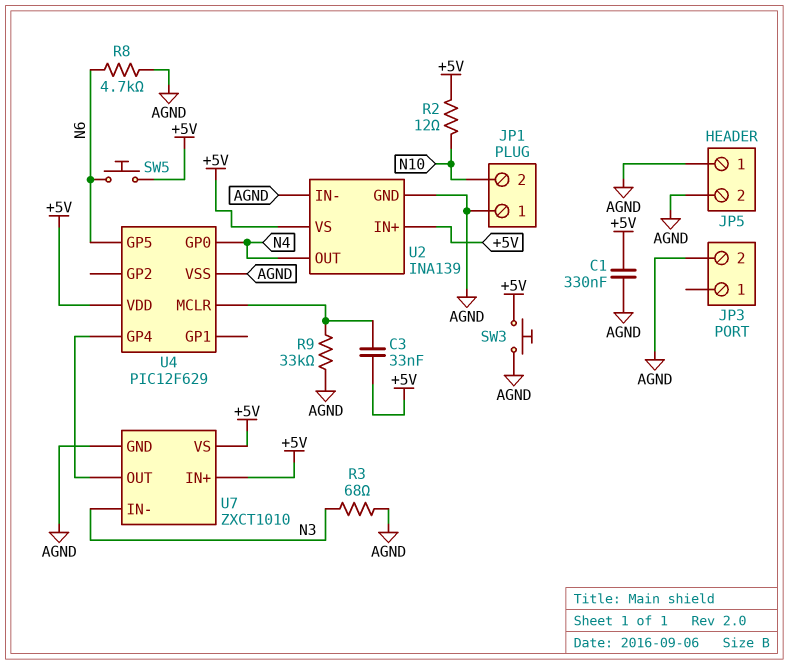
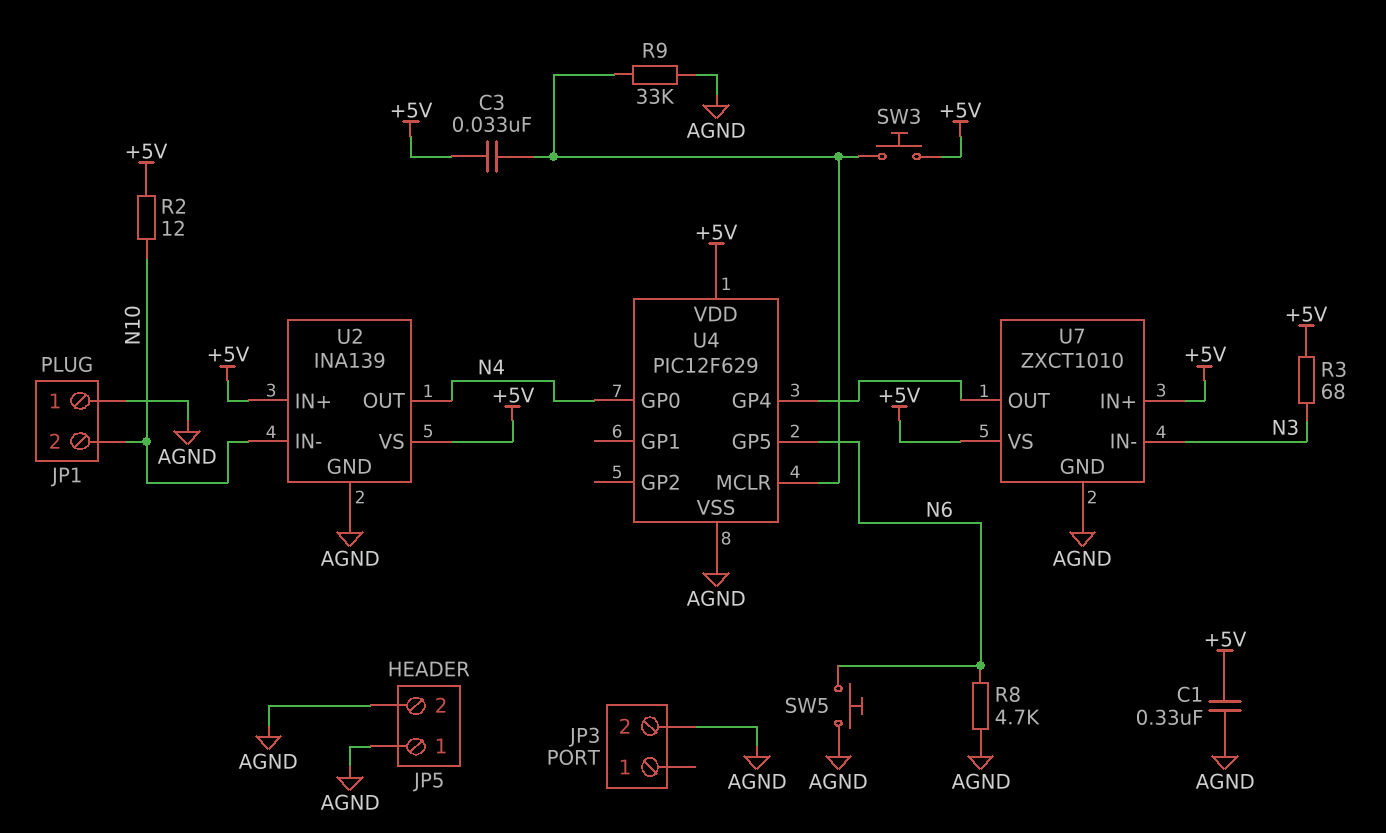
R3: 68 (AGND, N3) -> 68 (+5V, N3)
SW3: button (+5V, AGND) -> button (+5V, U4/MCLR)
SW5: button (+5V, N6) -> button (AGND, N6)
U2 pin IN-: AGND -> N10

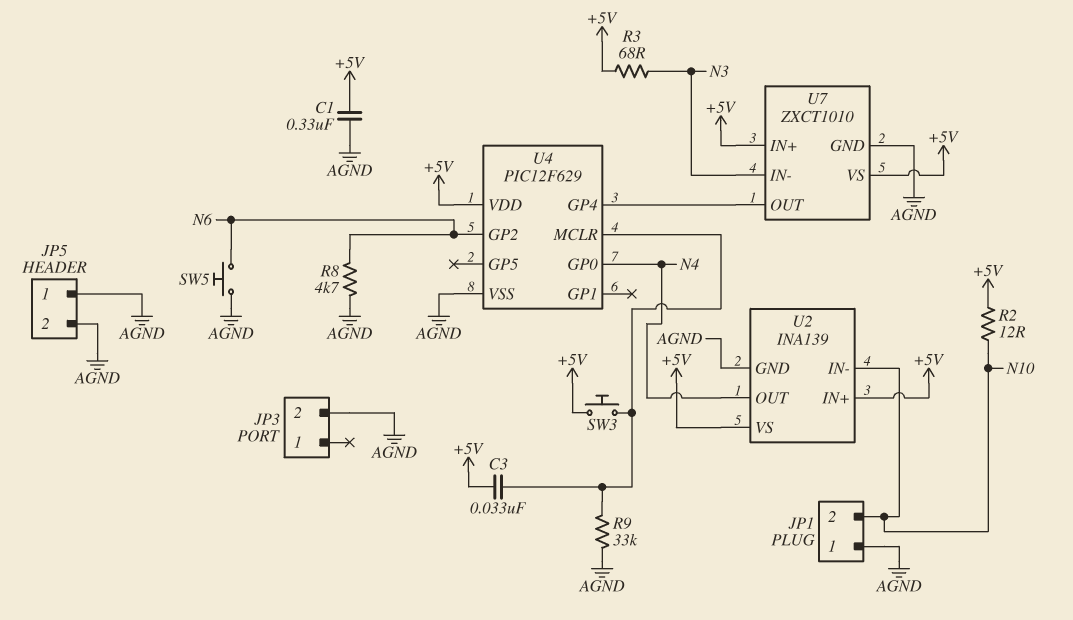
U4 pin GP2: none -> N6
U4 pin GP5: N6 -> none

